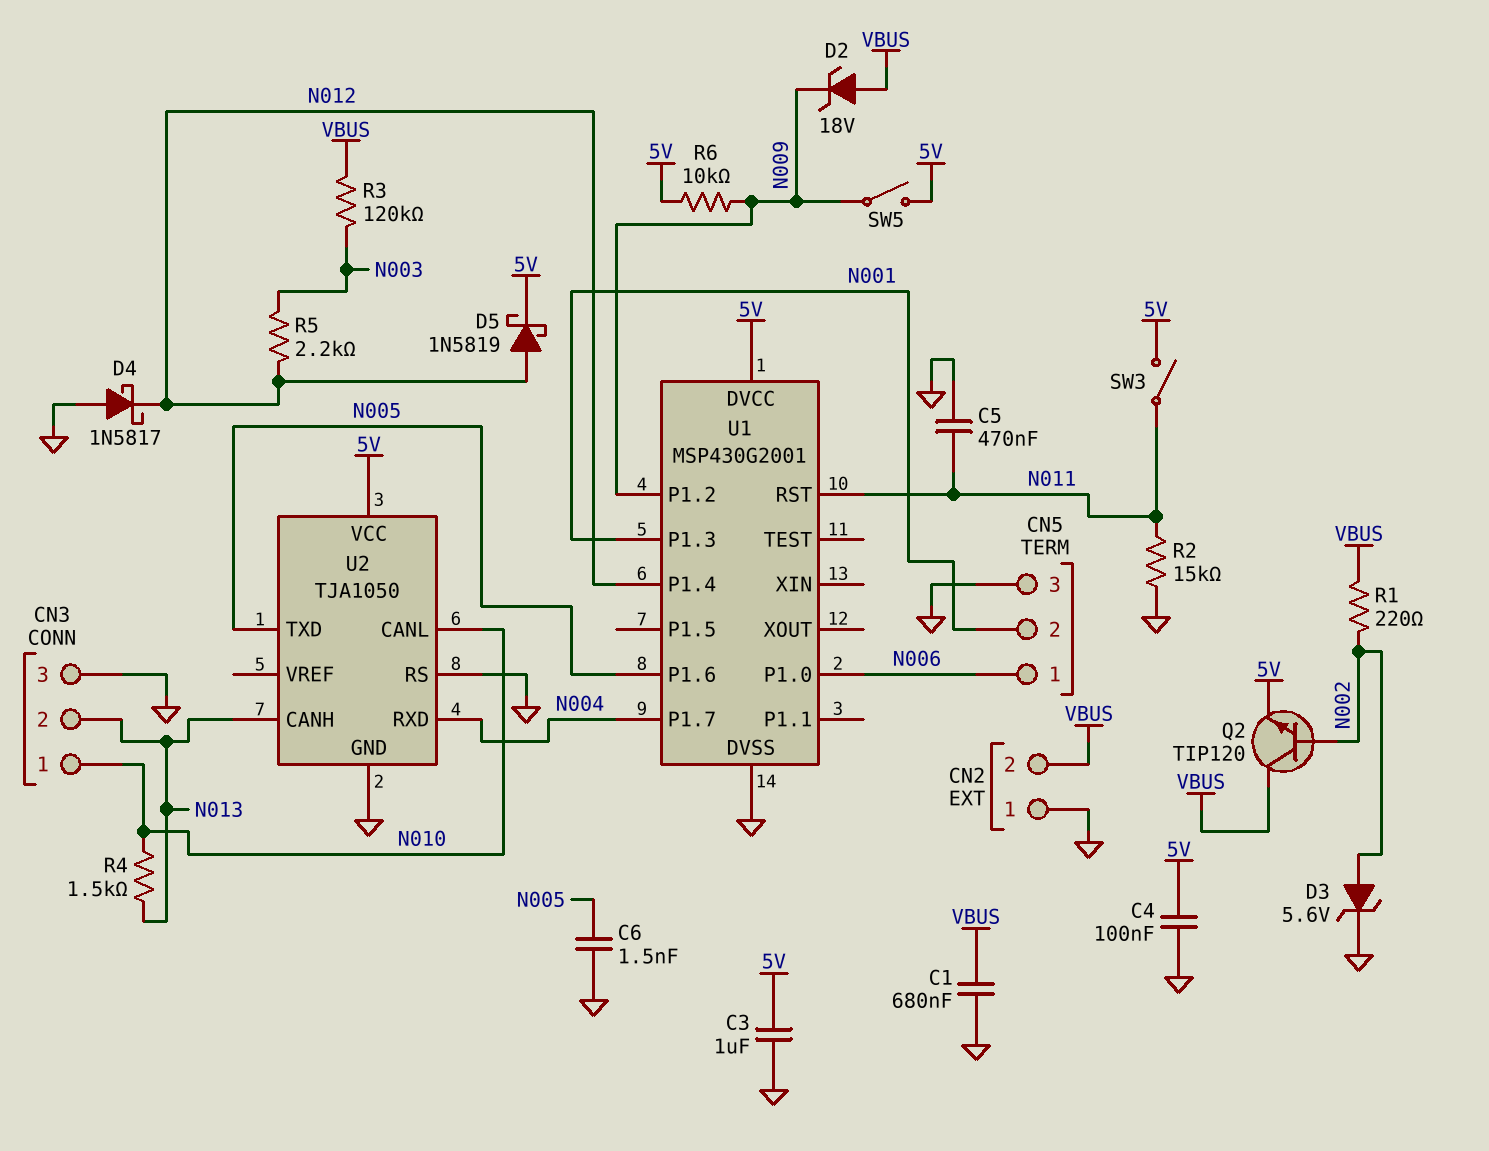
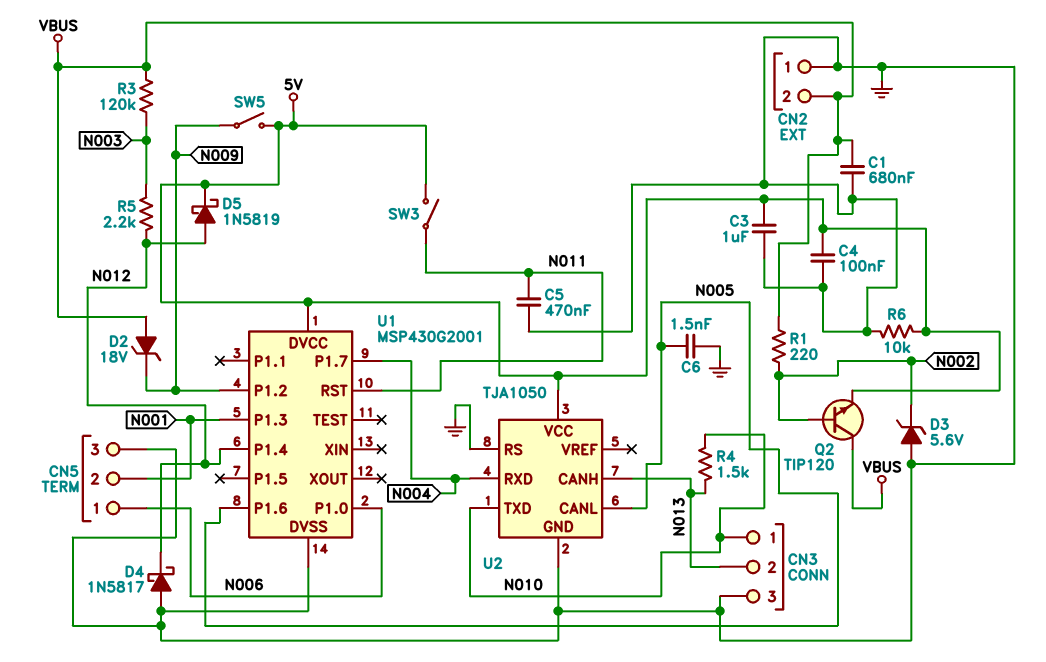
D3: zener 5.6V (A N002, K GND) -> zener 5.6V (A GND, K N002)
R2: 15k (GND, N011) -> none
R6: 10k (5V, N009) -> 10k (5V, GND)
U2 pin CANL: N010 -> N005
U2 pin TXD: N005 -> N010

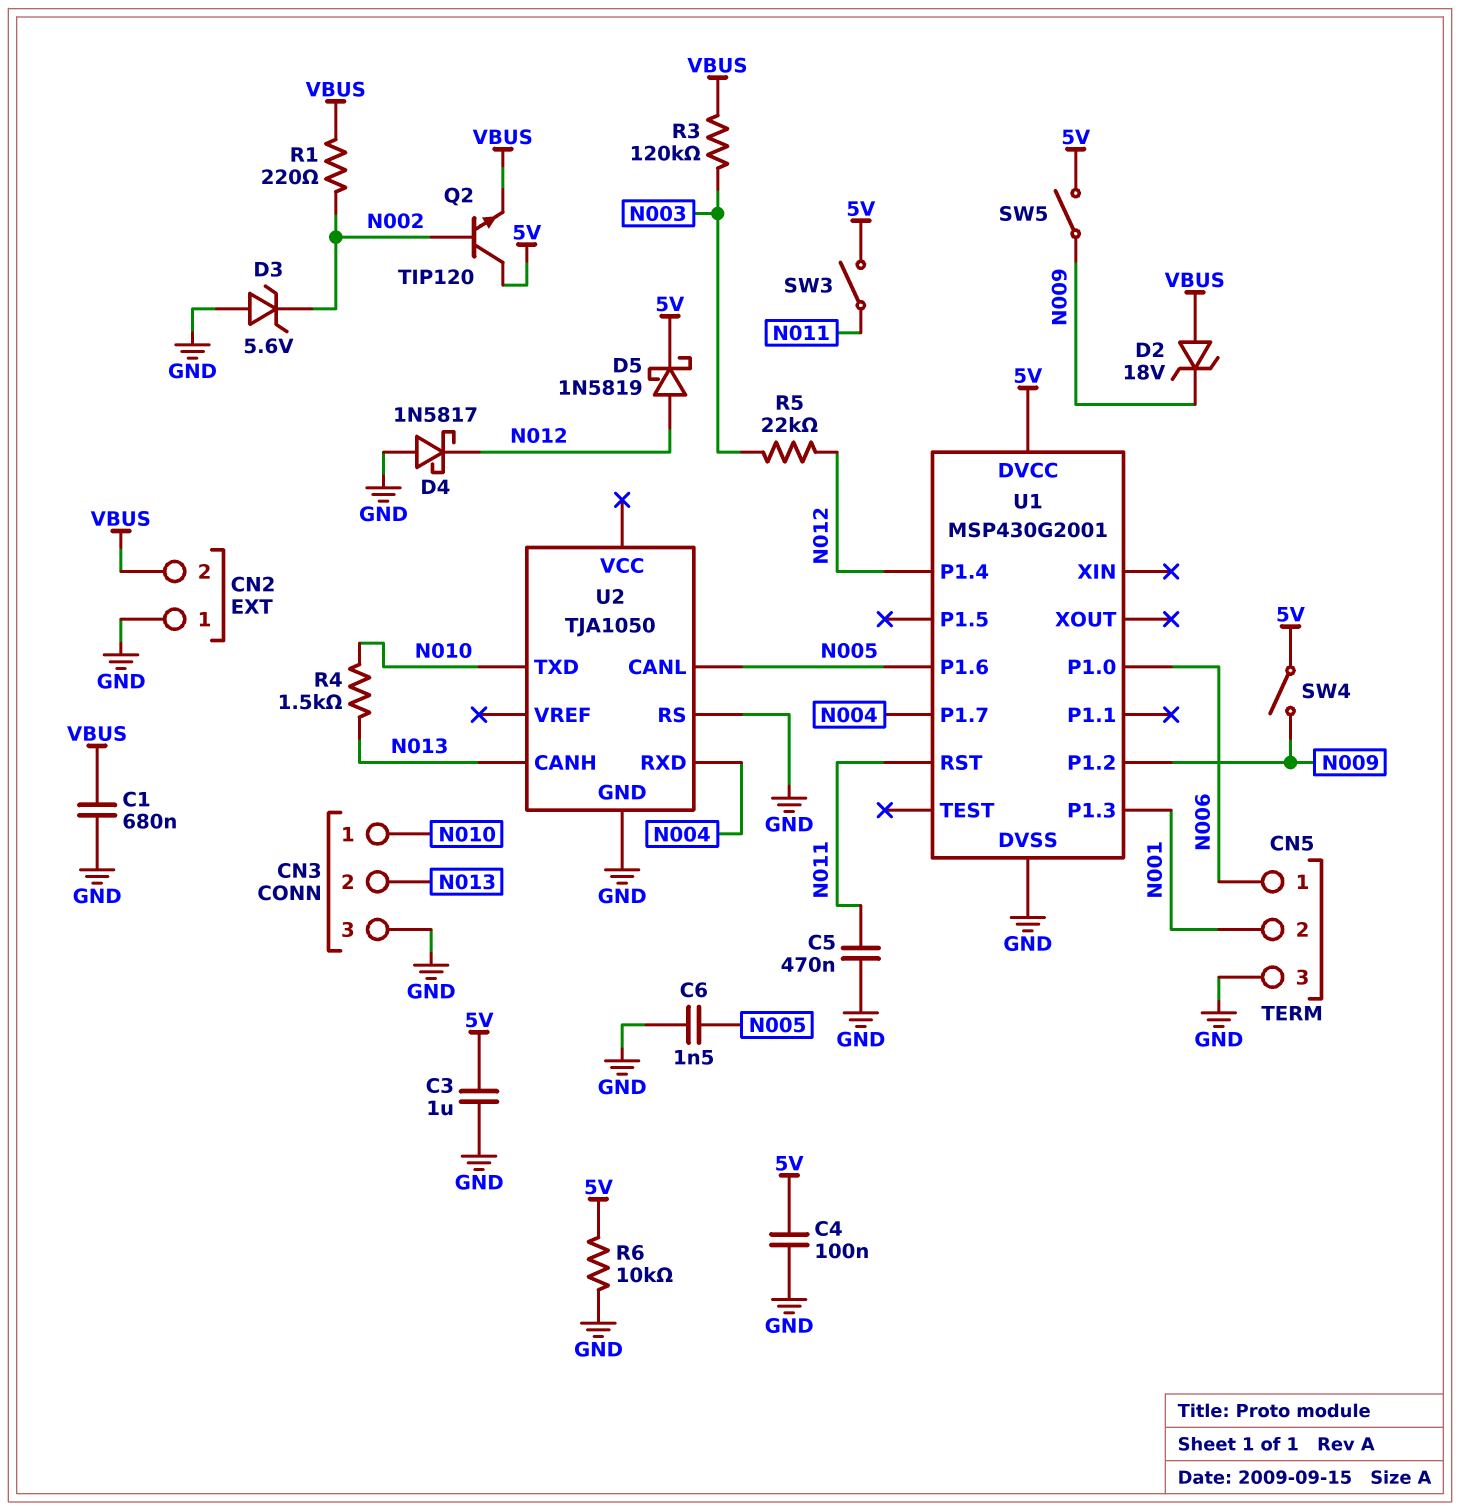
Q2: NPN TIP120 (B N002, C VBUS, E 5V) -> NPN TIP120 (B N002, C 5V, E VBUS)
R5: 2.2k (N003, N012) -> 22k (N003, N012)
SW4: none -> switch (5V, N009)
U2 pin VCC: 5V -> none

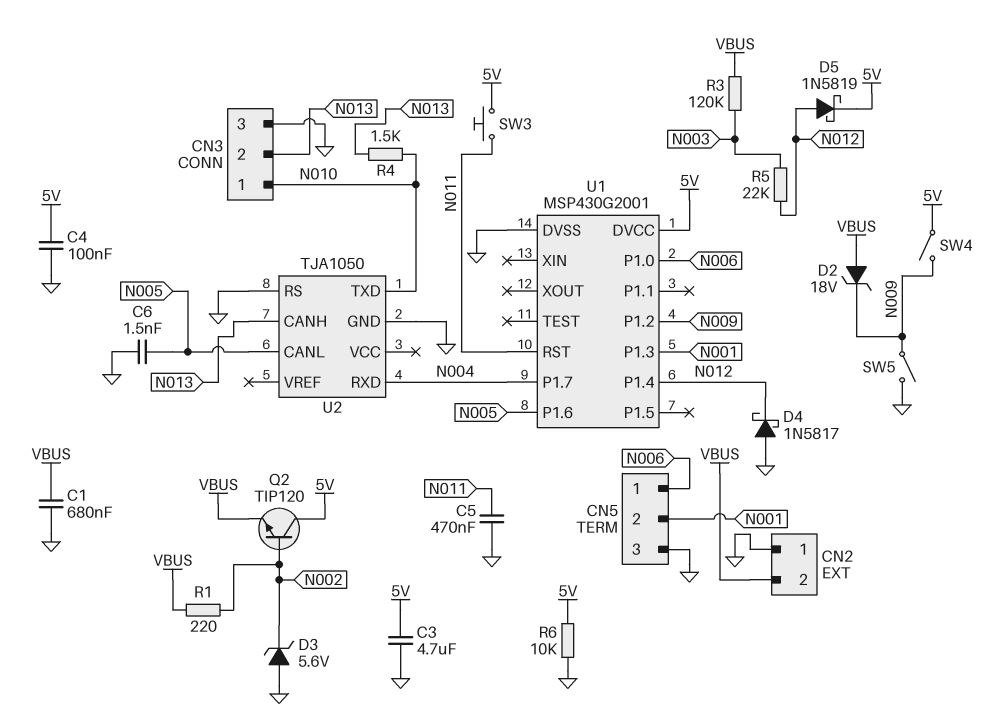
C3: 1uF (5V, GND) -> 4.7uF (5V, GND)
SW3: switch (5V, N011) -> button (5V, N011)
SW5: switch (5V, N009) -> switch (GND, N009)

